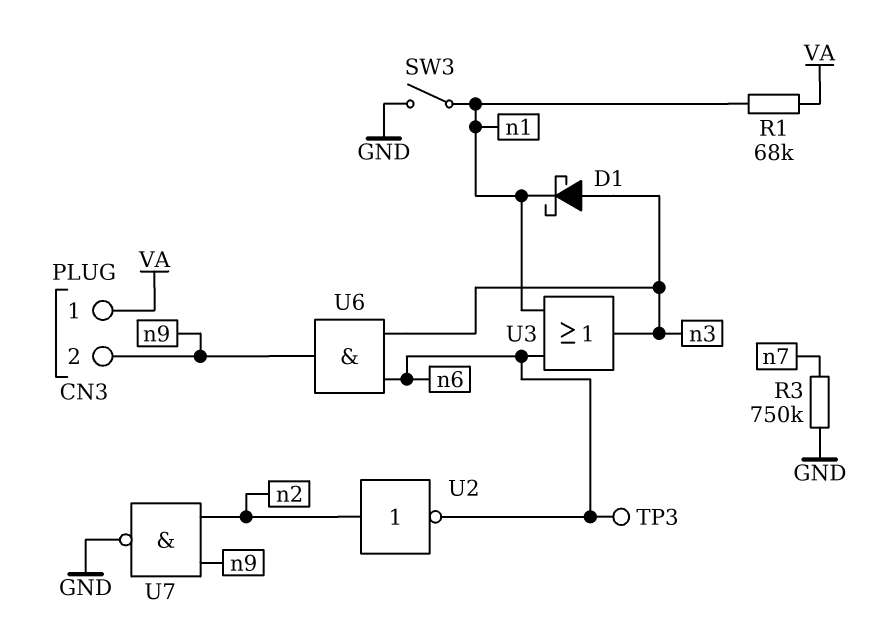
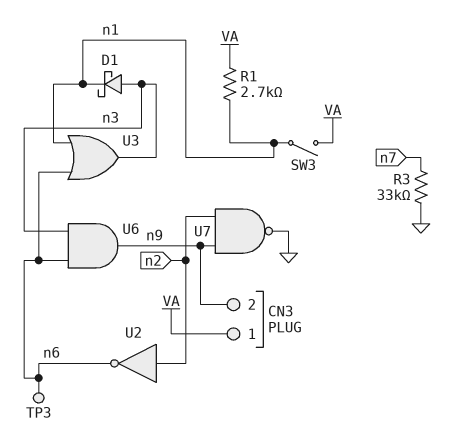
R1: 68k (VA, n1) -> 2.7k (VA, n1)
R3: 750k (GND, n7) -> 33k (GND, n7)
SW3: switch (GND, n1) -> switch (VA, n1)

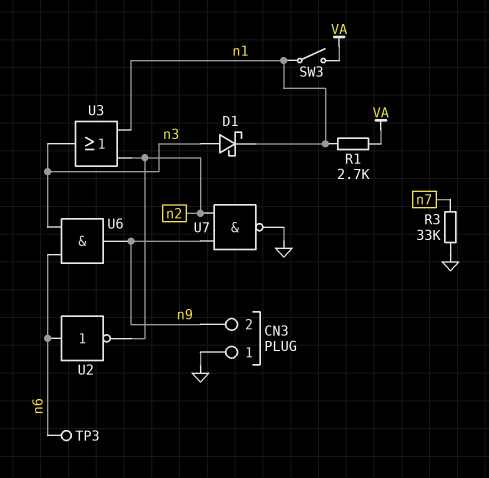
CN3 pin 1: VA -> GND
U2: NOT (in n2, out n6) -> NOT (in n6, out n2)
U3: OR (in n1, in n6, out n3) -> OR (in n1, in n2, out n3)

